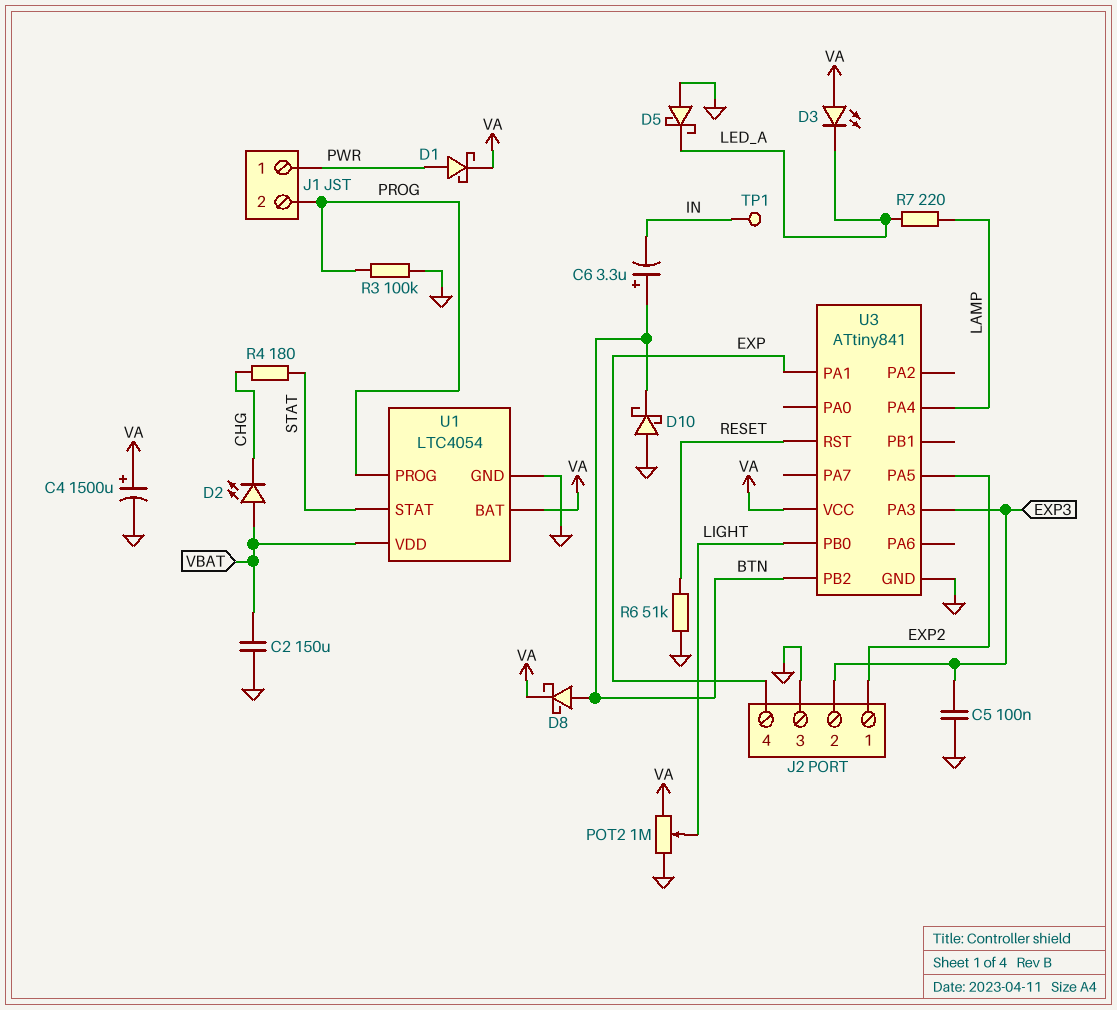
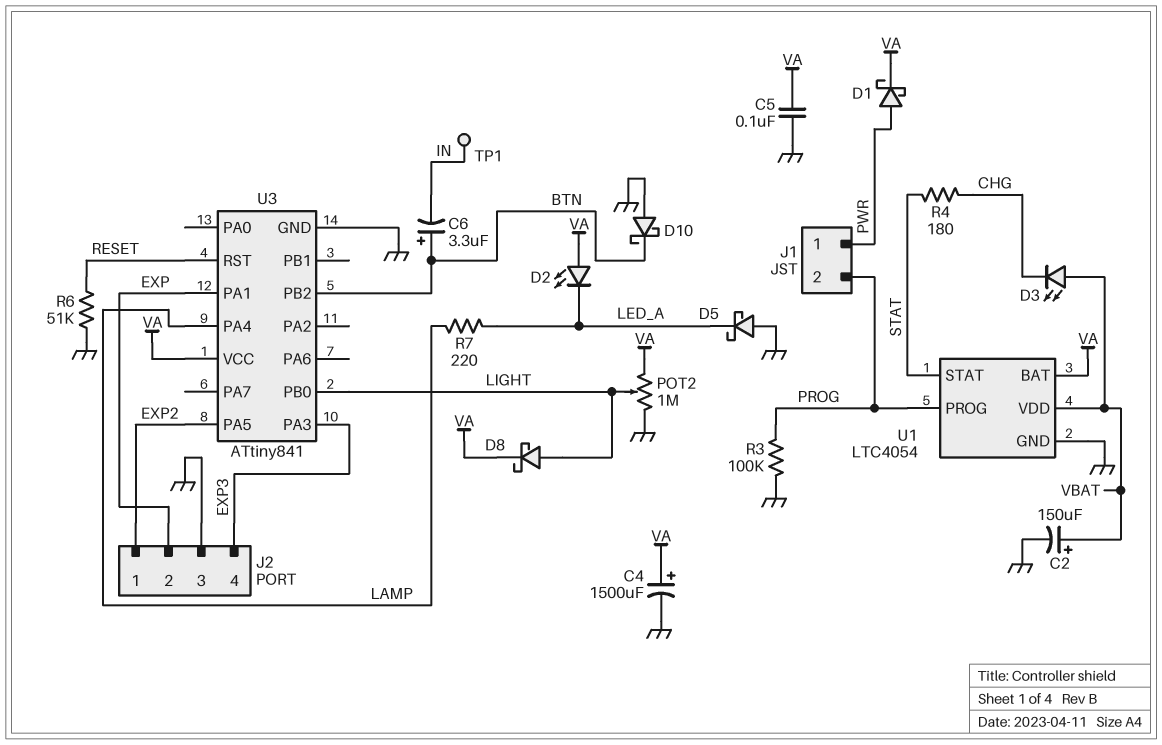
C2: 150uF (GND, VBAT) -> 150uF (plus VBAT, minus GND)
C5: 100nF (EXP3, GND) -> 100nF (GND, VA)
D2: LED (A VBAT, K CHG) -> LED (A VA, K LED_A)
D3: LED (A VA, K LED_A) -> LED (A VBAT, K CHG)
D8: schottky (A BTN, K VA) -> schottky (A LIGHT, K VA)
J2 pin 2: EXP3 -> EXP
J2 pin 4: EXP -> EXP3

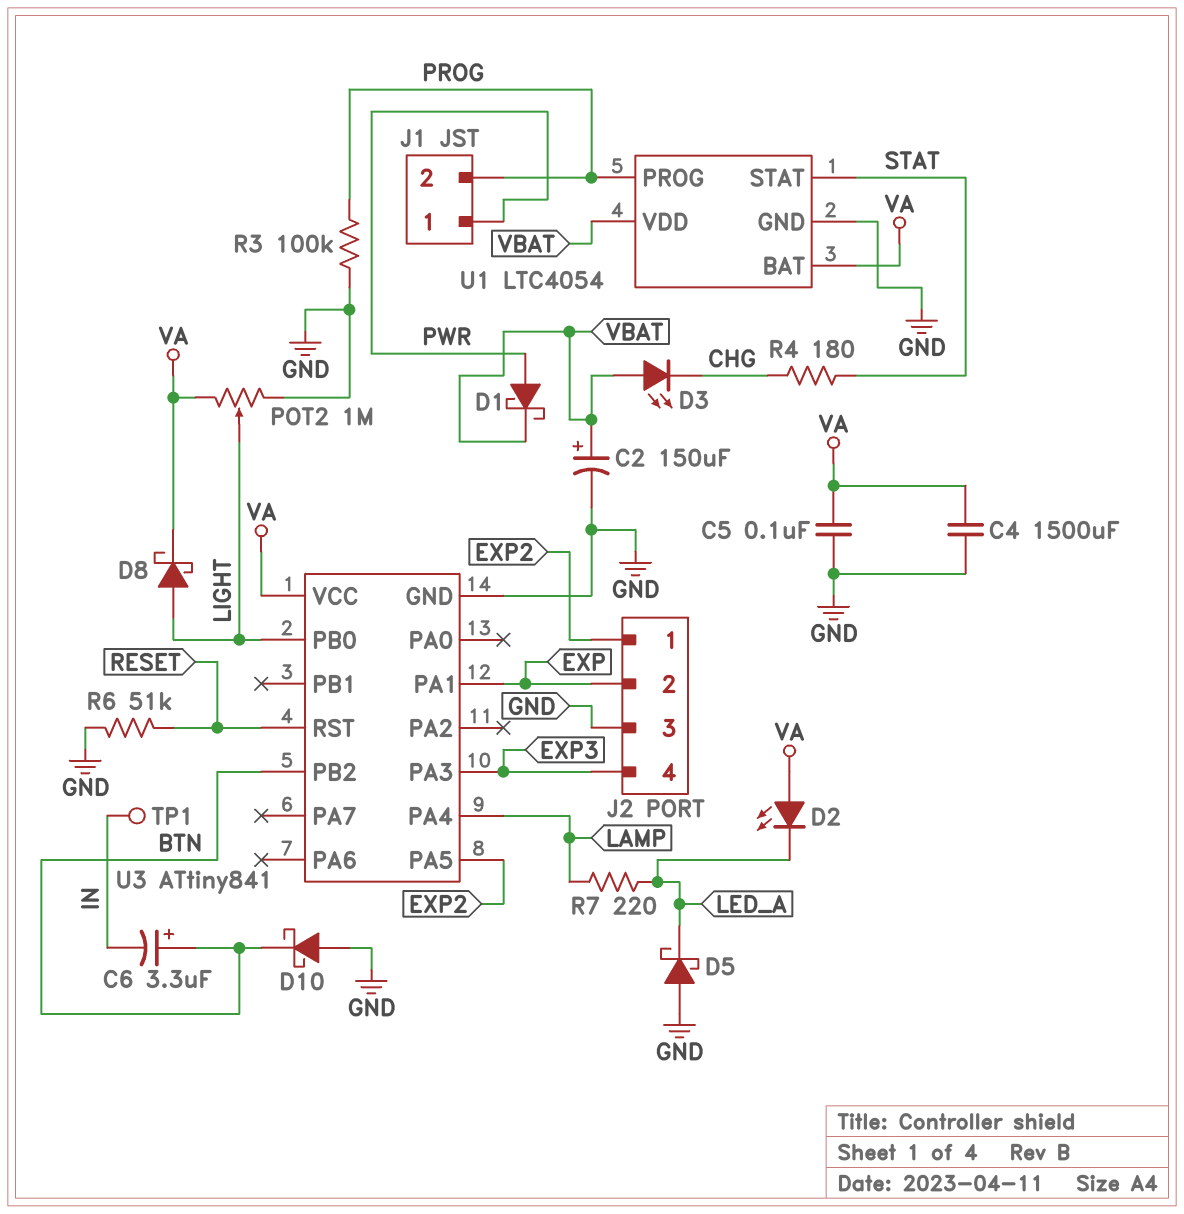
C4: 1500uF (plus VA, minus GND) -> 1500uF (GND, VA)
D1: schottky (A PWR, K VA) -> schottky (A PWR, K VBAT)

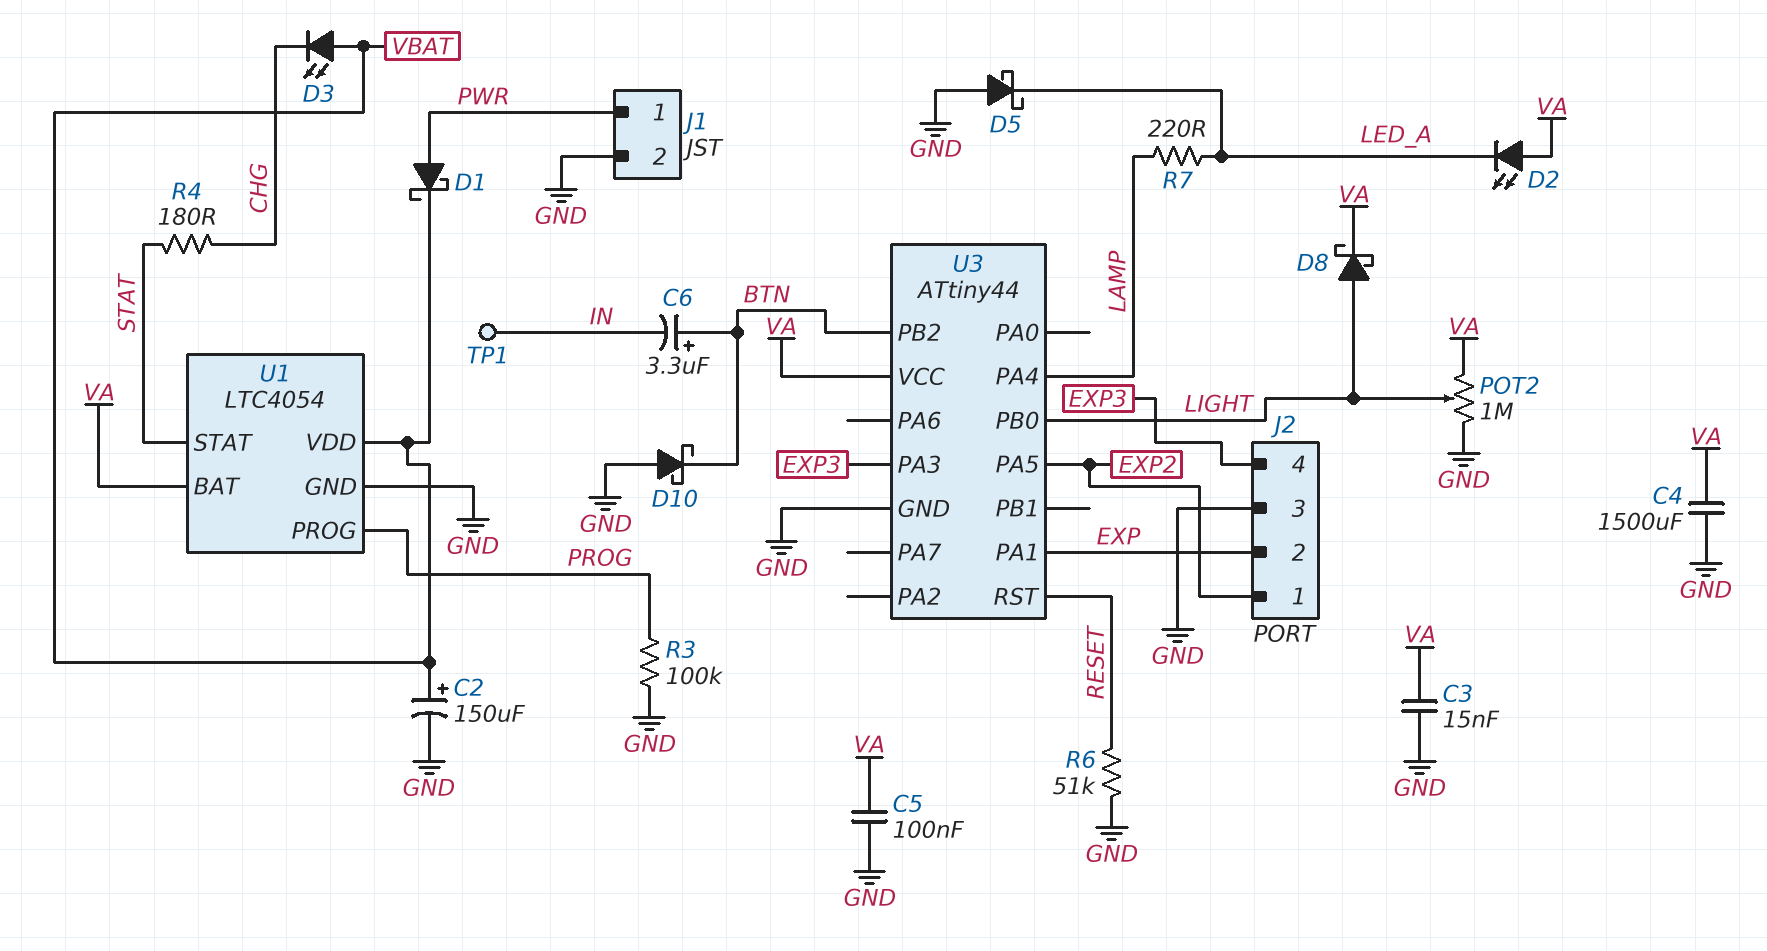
C3: none -> 15nF (GND, VA)
J1 pin 2: PROG -> GND
U3: ATtiny841 -> ATtiny44

